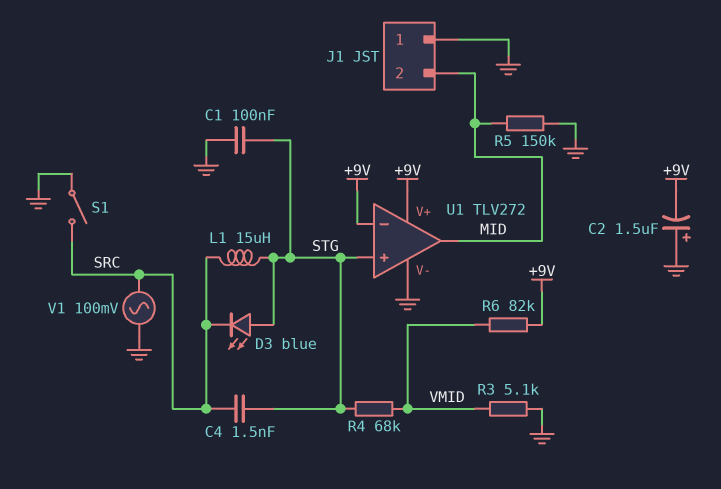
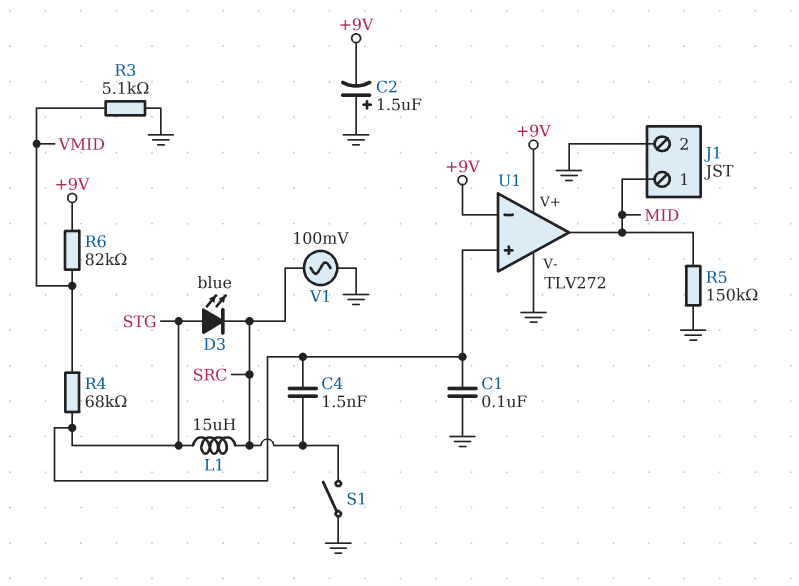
J1 pin 1: GND -> MID
J1 pin 2: MID -> GND

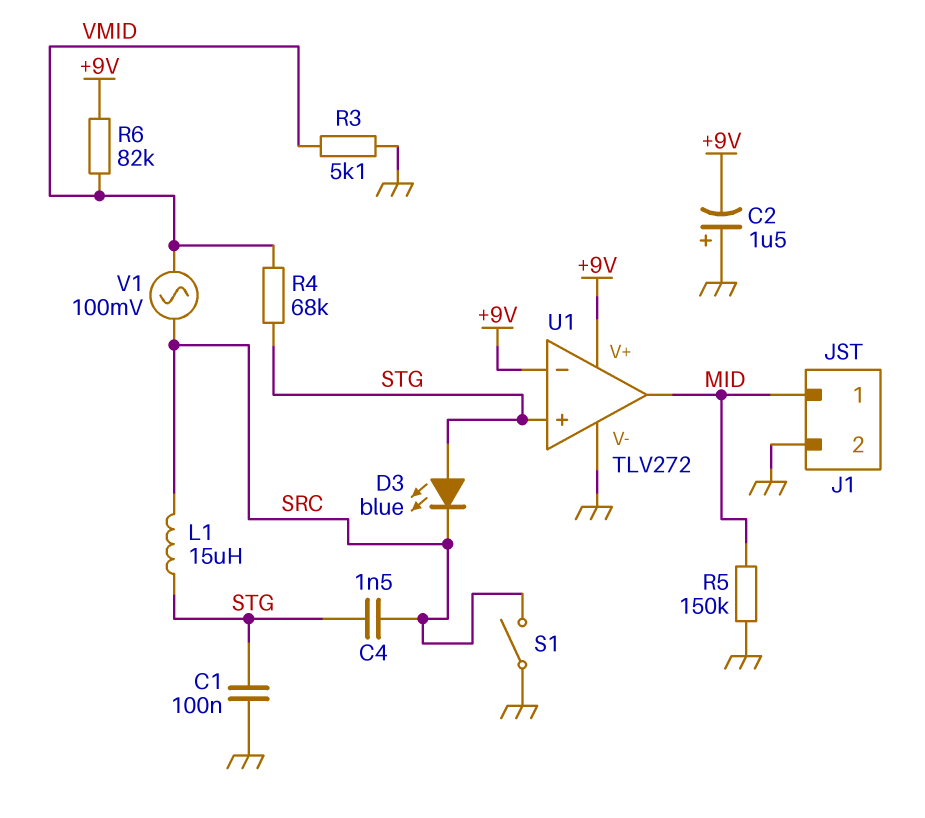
V1: AC 100mV (GND, SRC) -> AC 100mV (SRC, VMID)

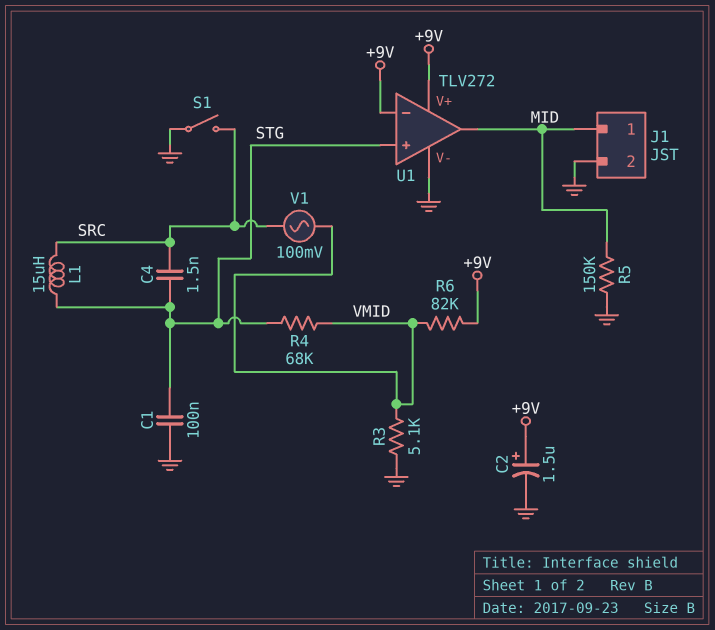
C2: 1.5uF (plus GND, minus +9V) -> 1.5uF (plus +9V, minus GND)
D3: LED blue (A STG, K SRC) -> none

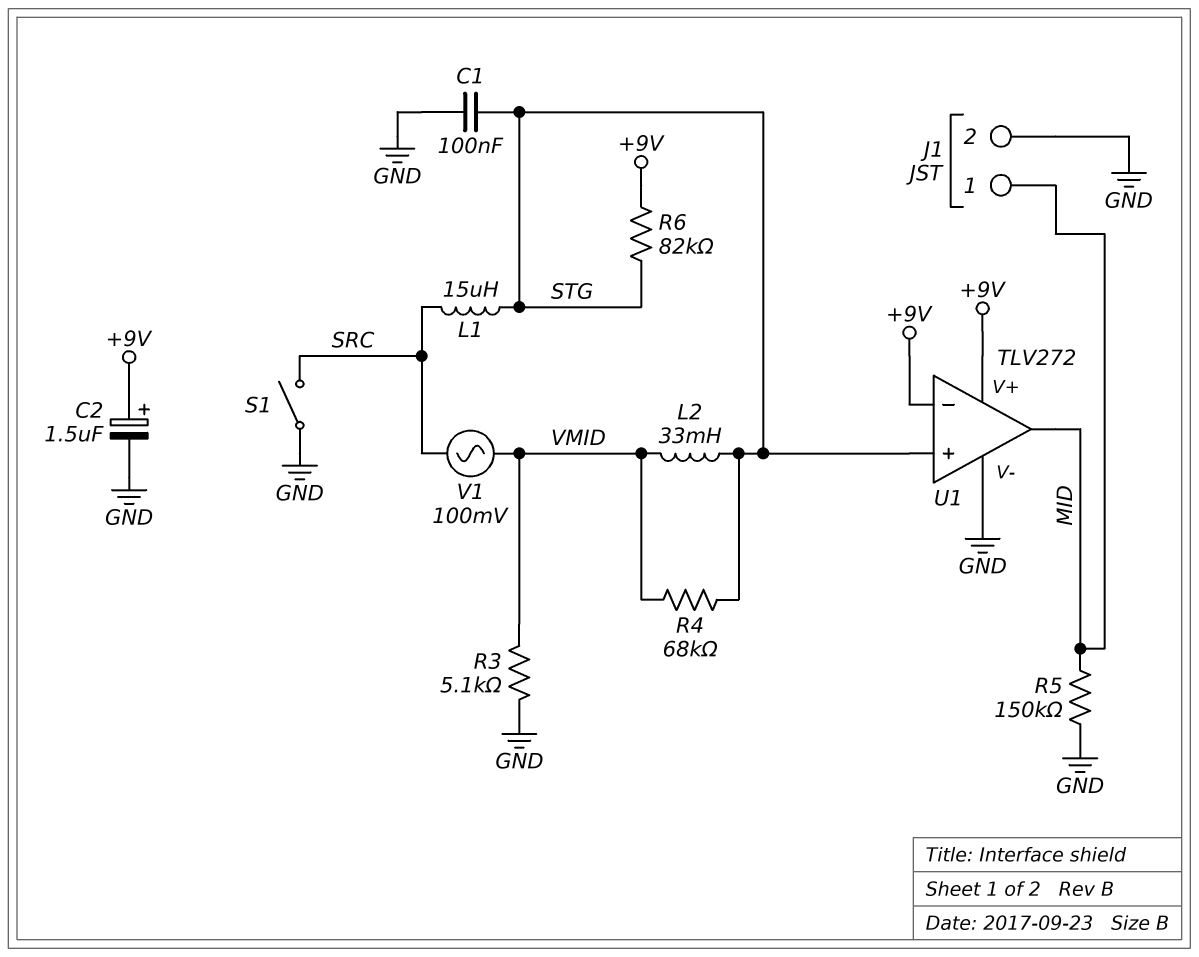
C4: 1.5nF (SRC, STG) -> none
L2: none -> 33mH (STG, VMID)
R6: 82k (+9V, VMID) -> 82k (+9V, STG)

